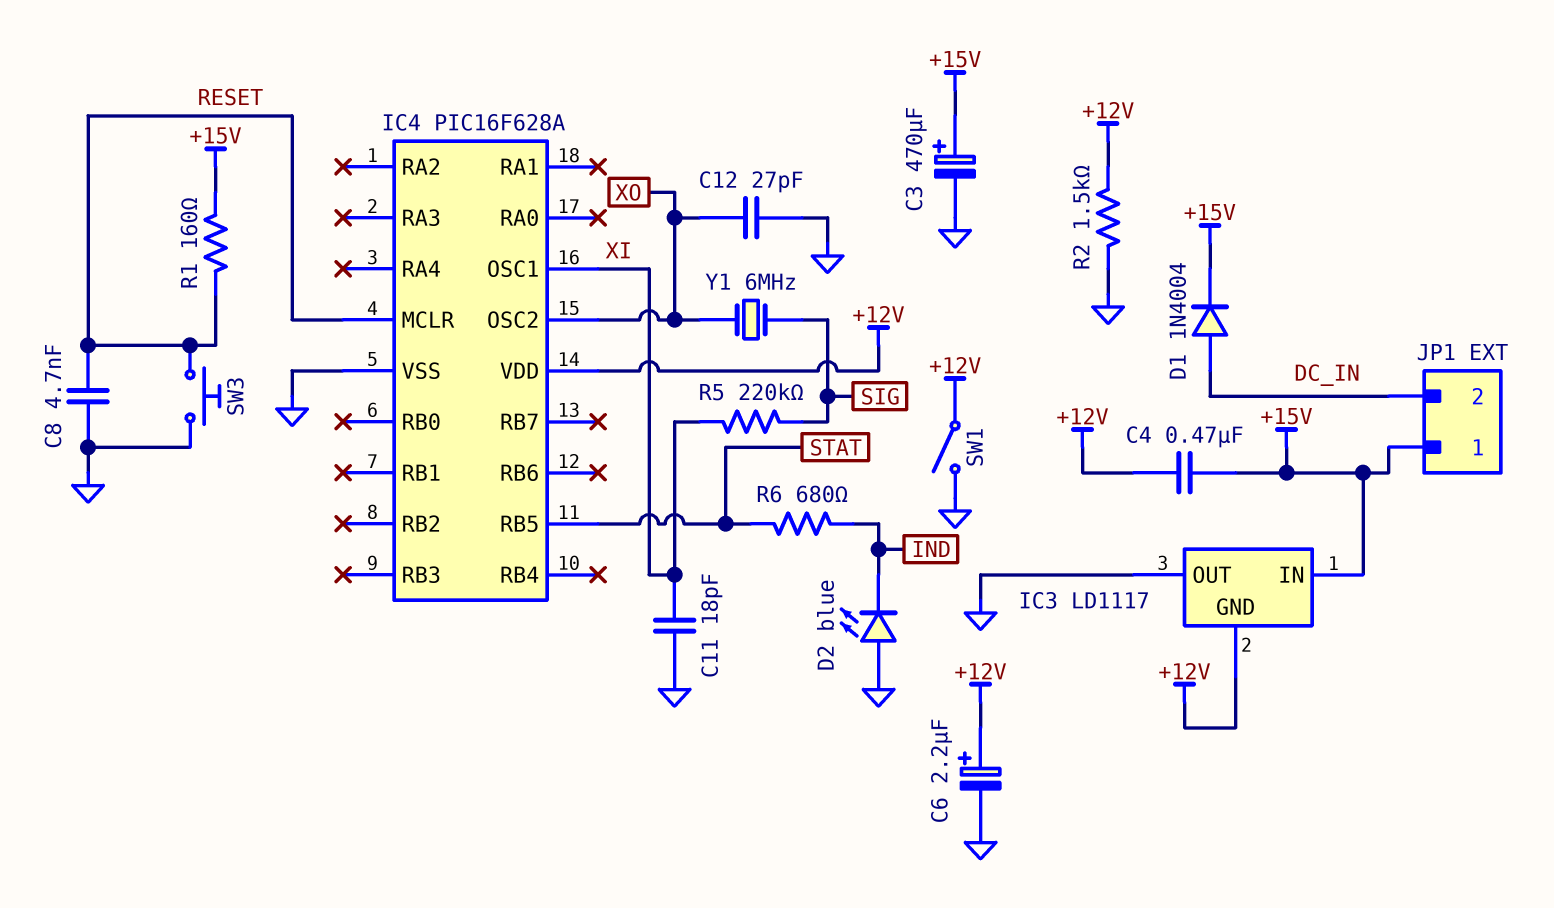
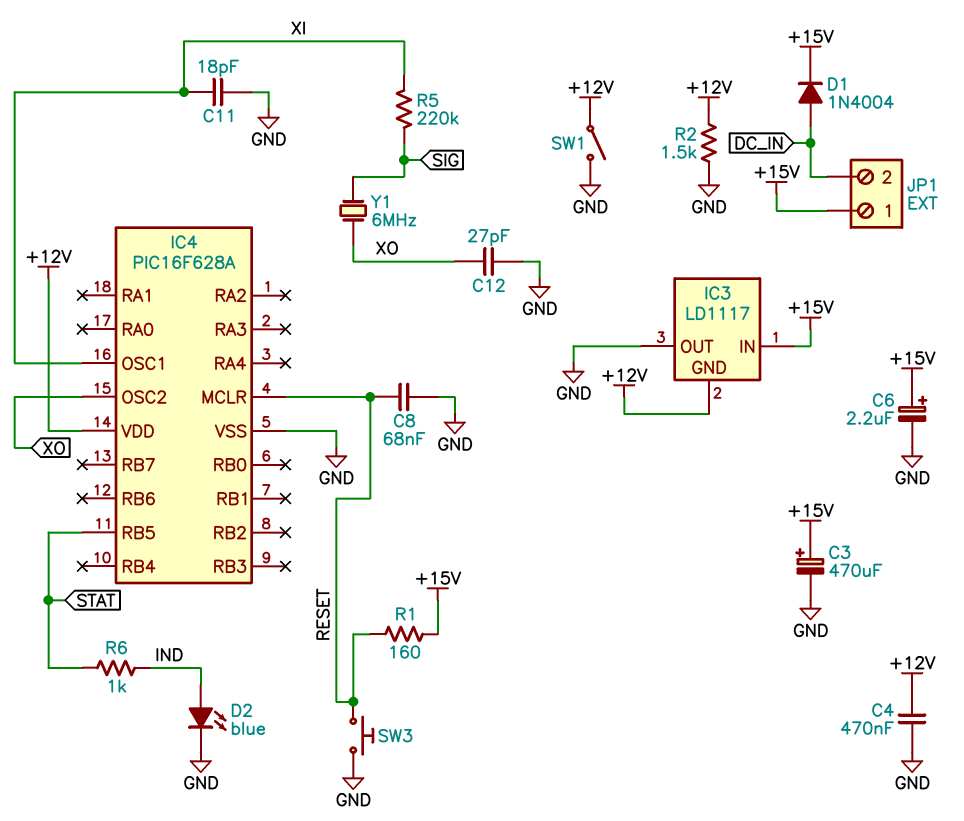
C4: 470nF (+12V, +15V) -> 470nF (+12V, GND)
C6: 2.2uF (plus +12V, minus GND) -> 2.2uF (plus +15V, minus GND)
C8: 4.7nF (GND, RESET) -> 68nF (GND, RESET)
D2: LED blue (A GND, K IND) -> LED blue (A IND, K GND)
R6: 680 (IND, STAT) -> 1k (IND, STAT)

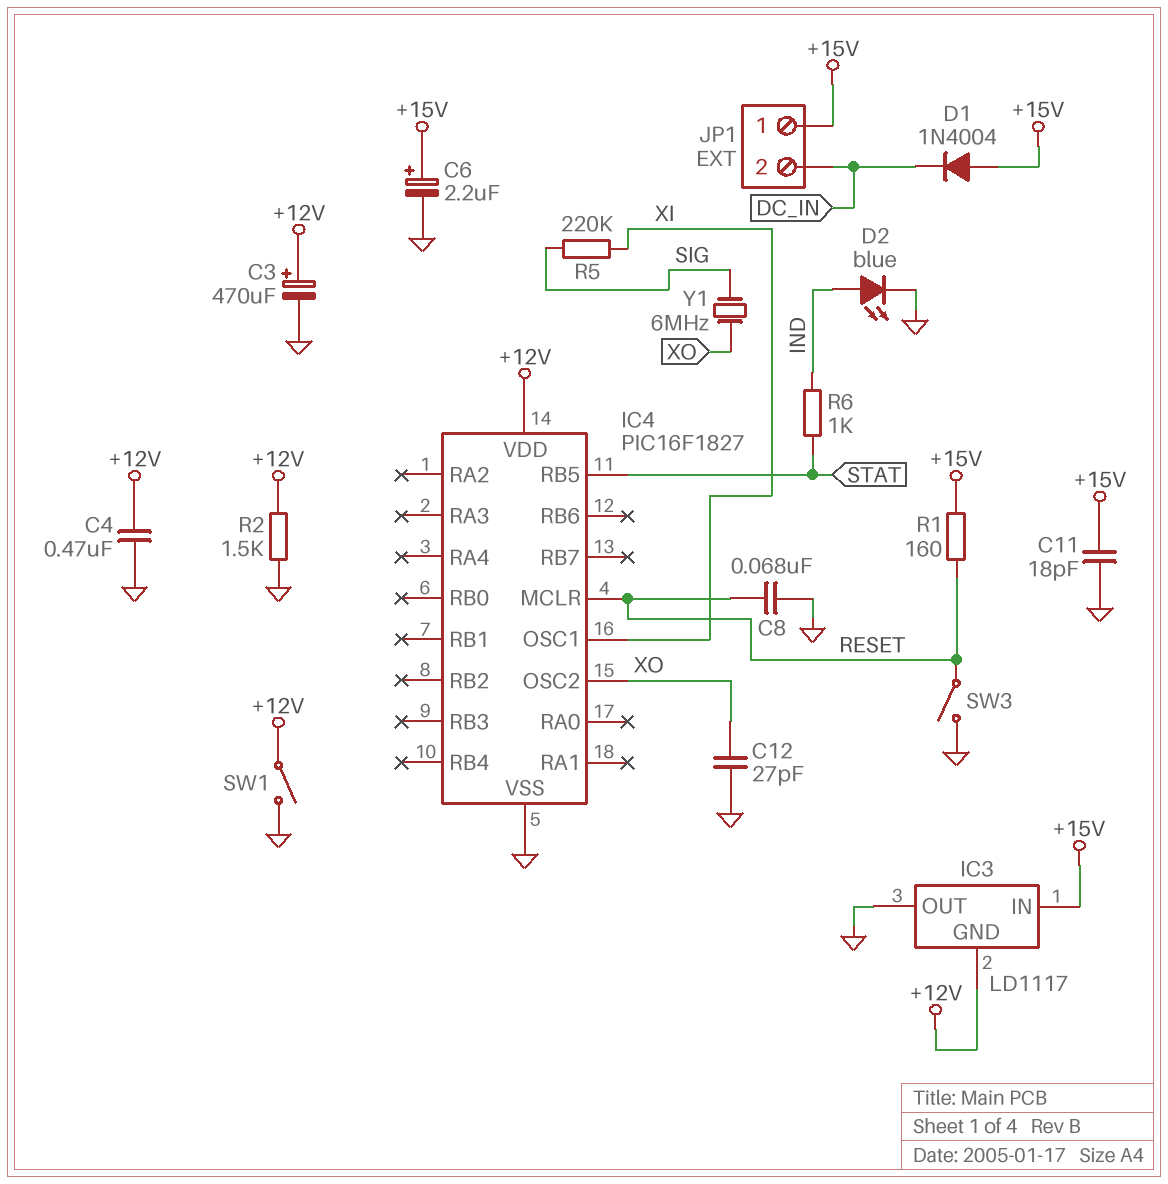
C3: 470uF (plus +15V, minus GND) -> 470uF (plus +12V, minus GND)
C11: 18pF (GND, XI) -> 18pF (+15V, GND)
D1: diode 1N4004 (A DC_IN, K +15V) -> diode 1N4004 (A +15V, K DC_IN)
IC4: PIC16F628A -> PIC16F1827
SW3: button (GND, RESET) -> switch (GND, RESET)

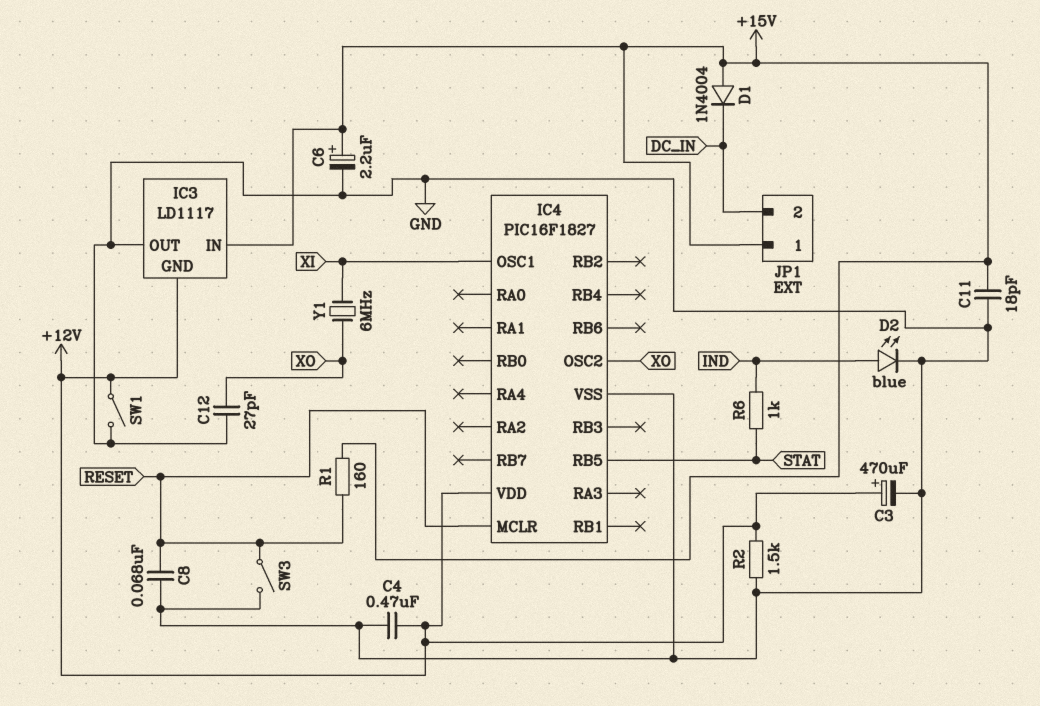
R5: 220k (SIG, XI) -> none
Y1: 6MHz (SIG, XO) -> 6MHz (XI, XO)

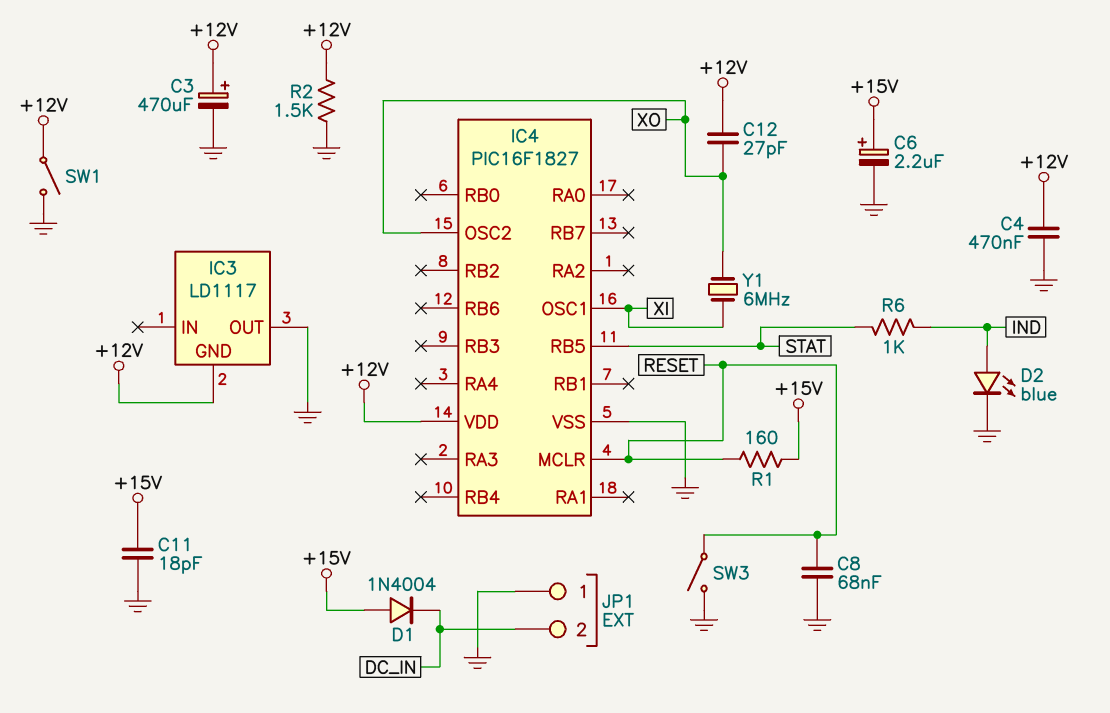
C12: 27pF (GND, XO) -> 27pF (+12V, XO)
IC3 pin IN: +15V -> none
JP1 pin 1: +15V -> GND

